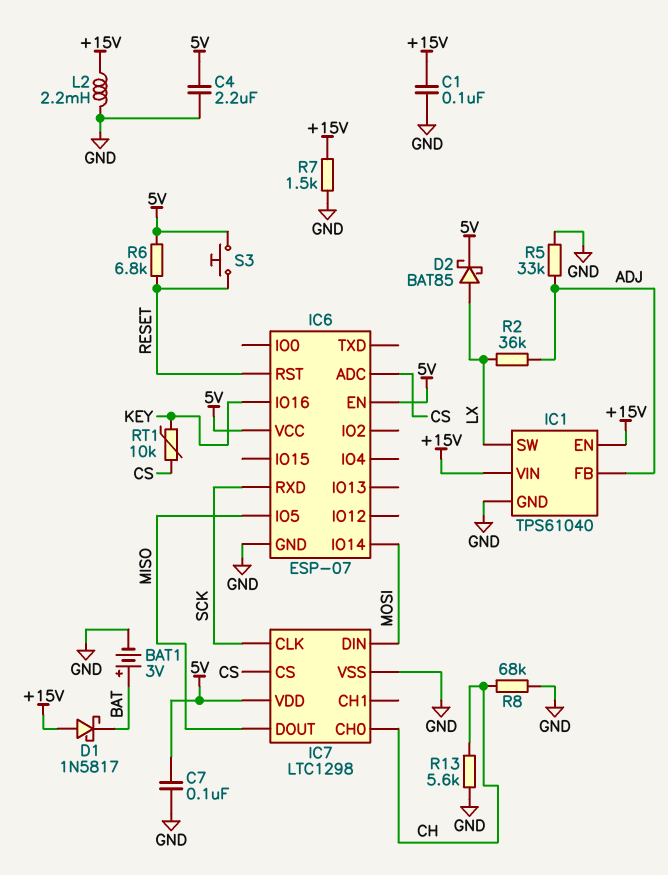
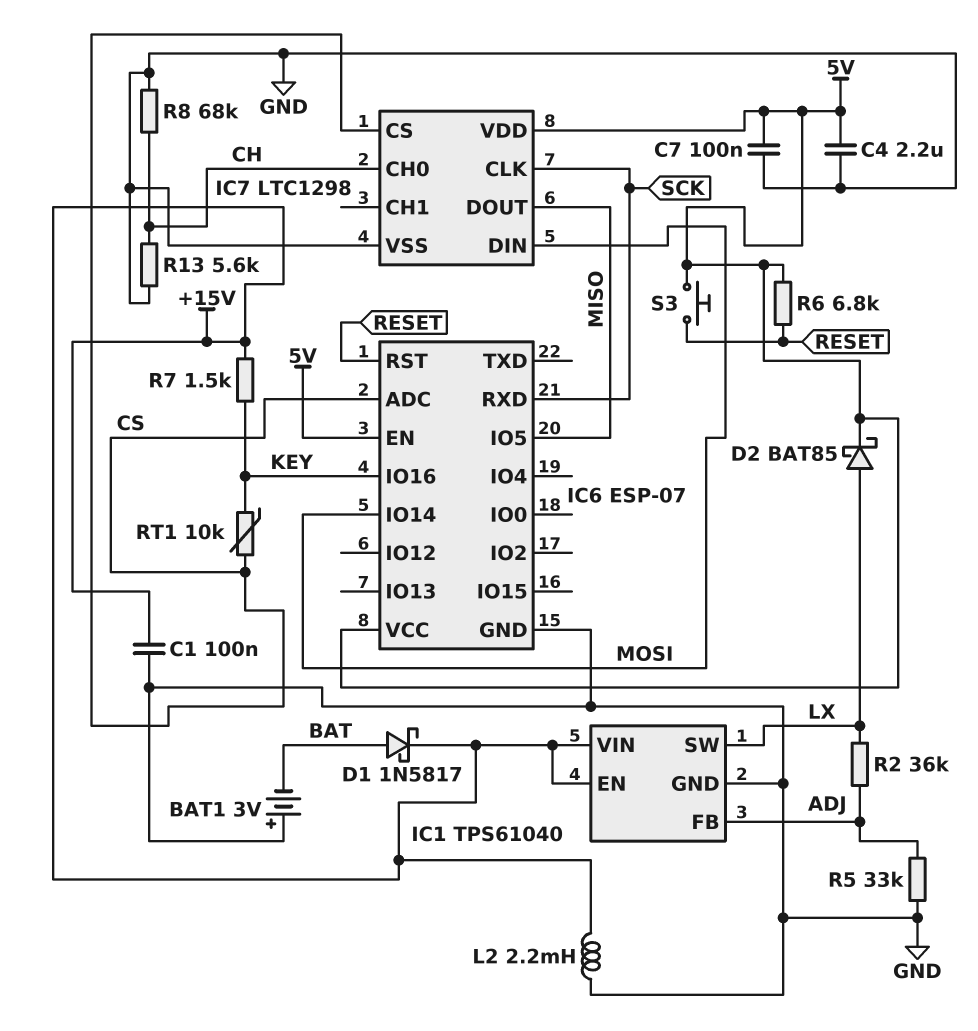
BAT1: 3V (plus BAT, minus GND) -> 3V (plus GND, minus BAT)
D1: schottky 1N5817 (A +15V, K BAT) -> schottky 1N5817 (A BAT, K +15V)
R7: 1.5k (+15V, GND) -> 1.5k (+15V, KEY)

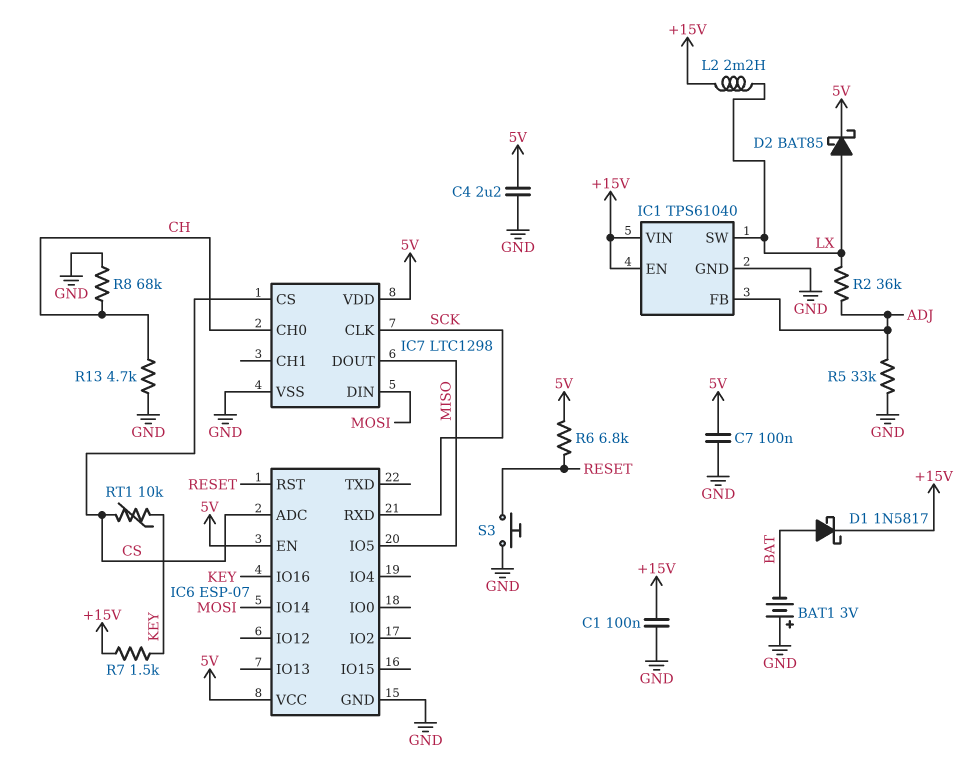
L2: 2.2mH (+15V, GND) -> 2.2mH (+15V, LX)
R13: 5.6k (CH, GND) -> 4.7k (CH, GND)
S3: button (5V, RESET) -> button (GND, RESET)

